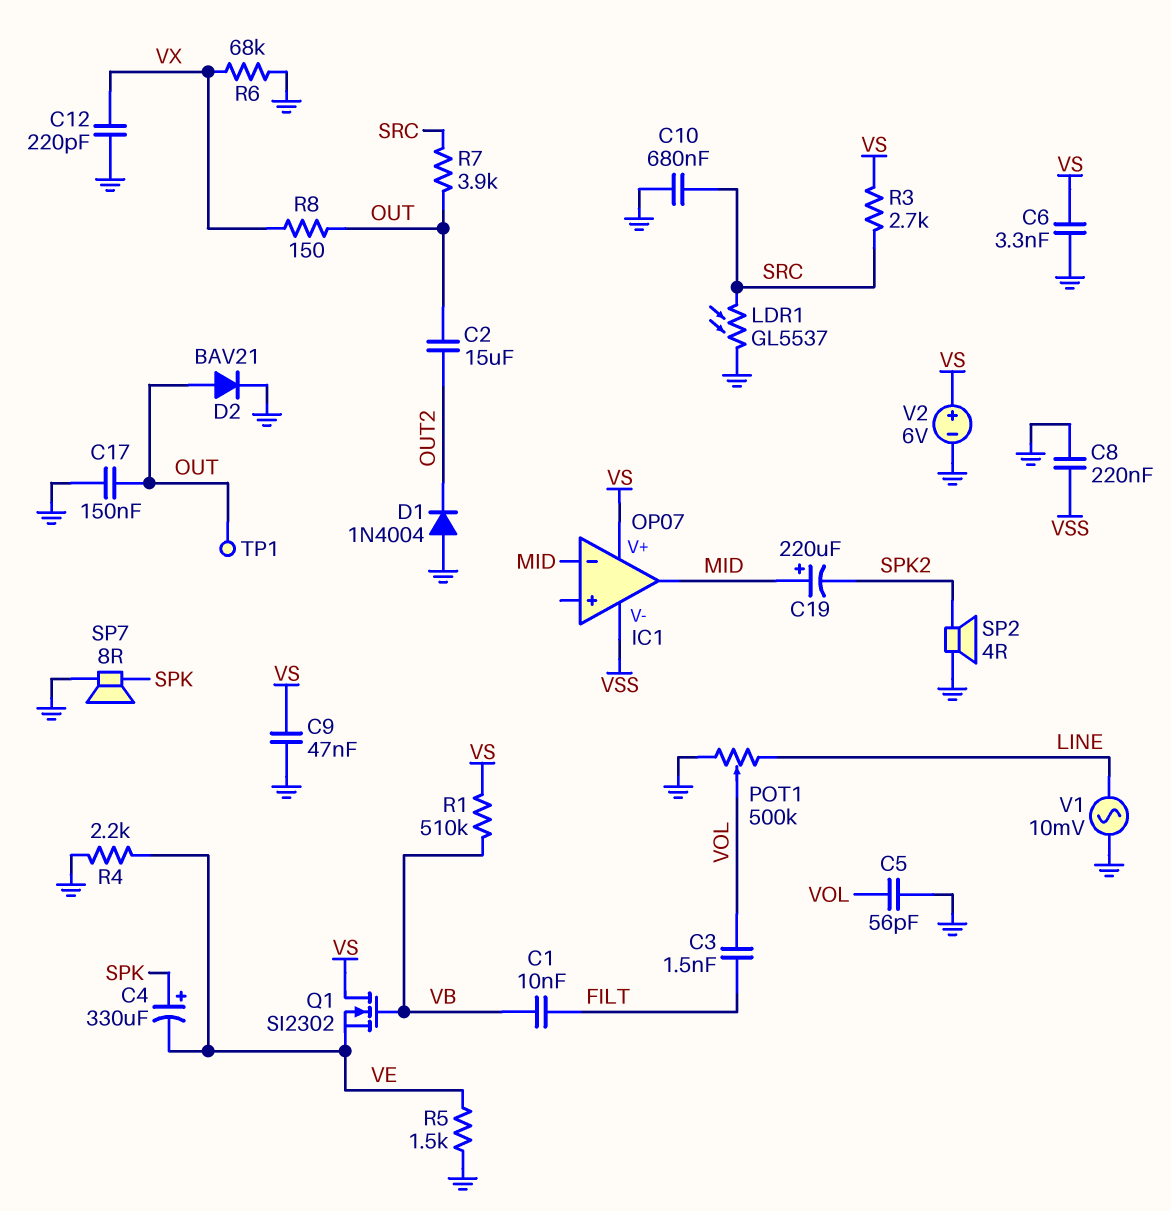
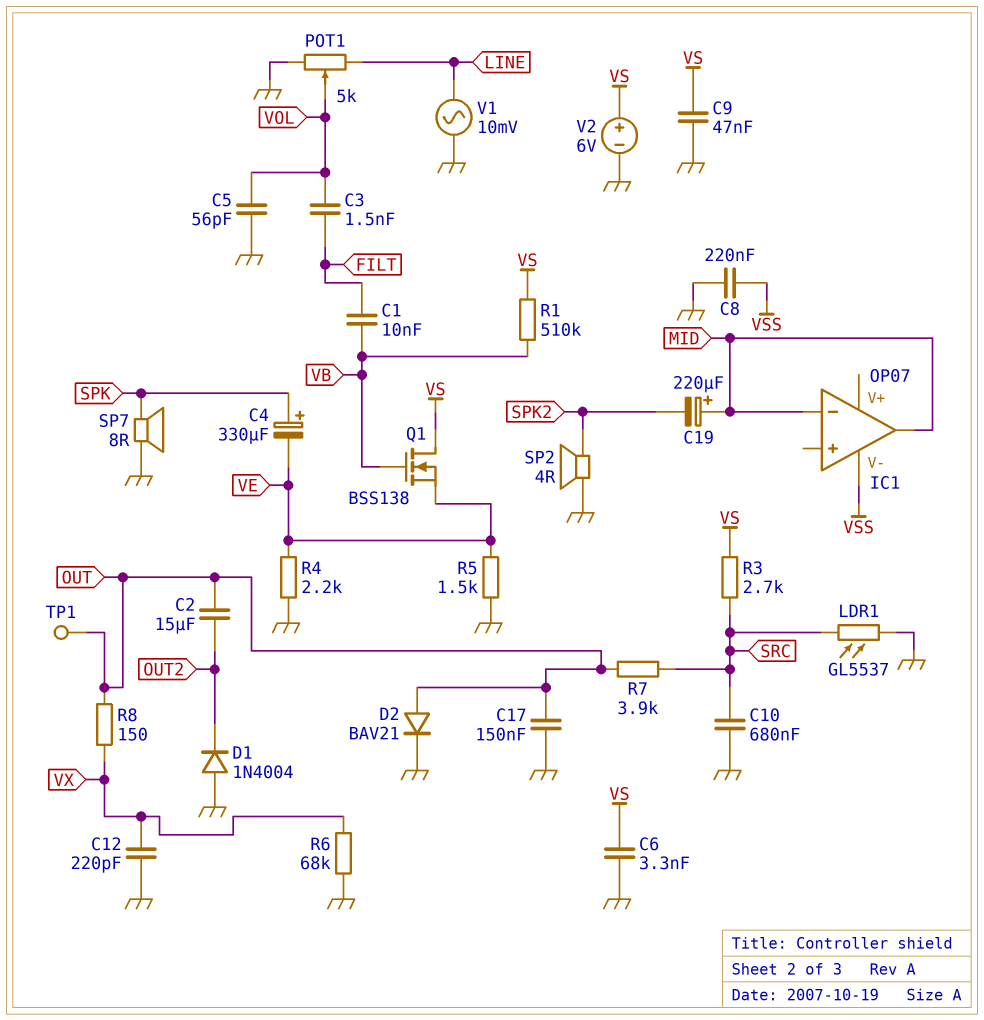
IC1 pin V+: VS -> none
POT1: 500k (GND, LINE, wiper VOL) -> 5k (GND, LINE, wiper VOL)
Q1: NMOS SI2302 (G VB, D VS, S VE) -> NMOS BSS138 (G VB, D VS, S VE)

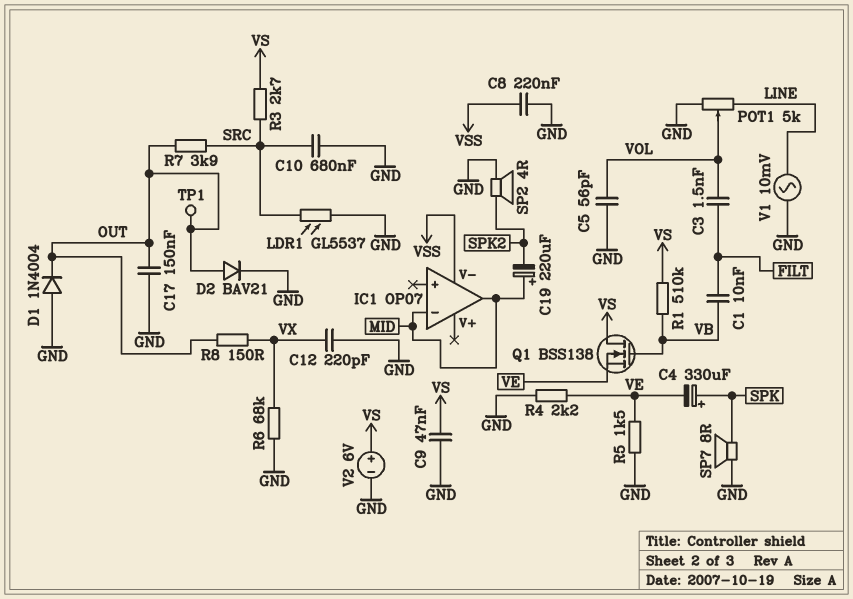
C2: 15uF (OUT, OUT2) -> none
C6: 3.3nF (GND, VS) -> none
D1: diode 1N4004 (A GND, K OUT2) -> diode 1N4004 (A GND, K OUT)

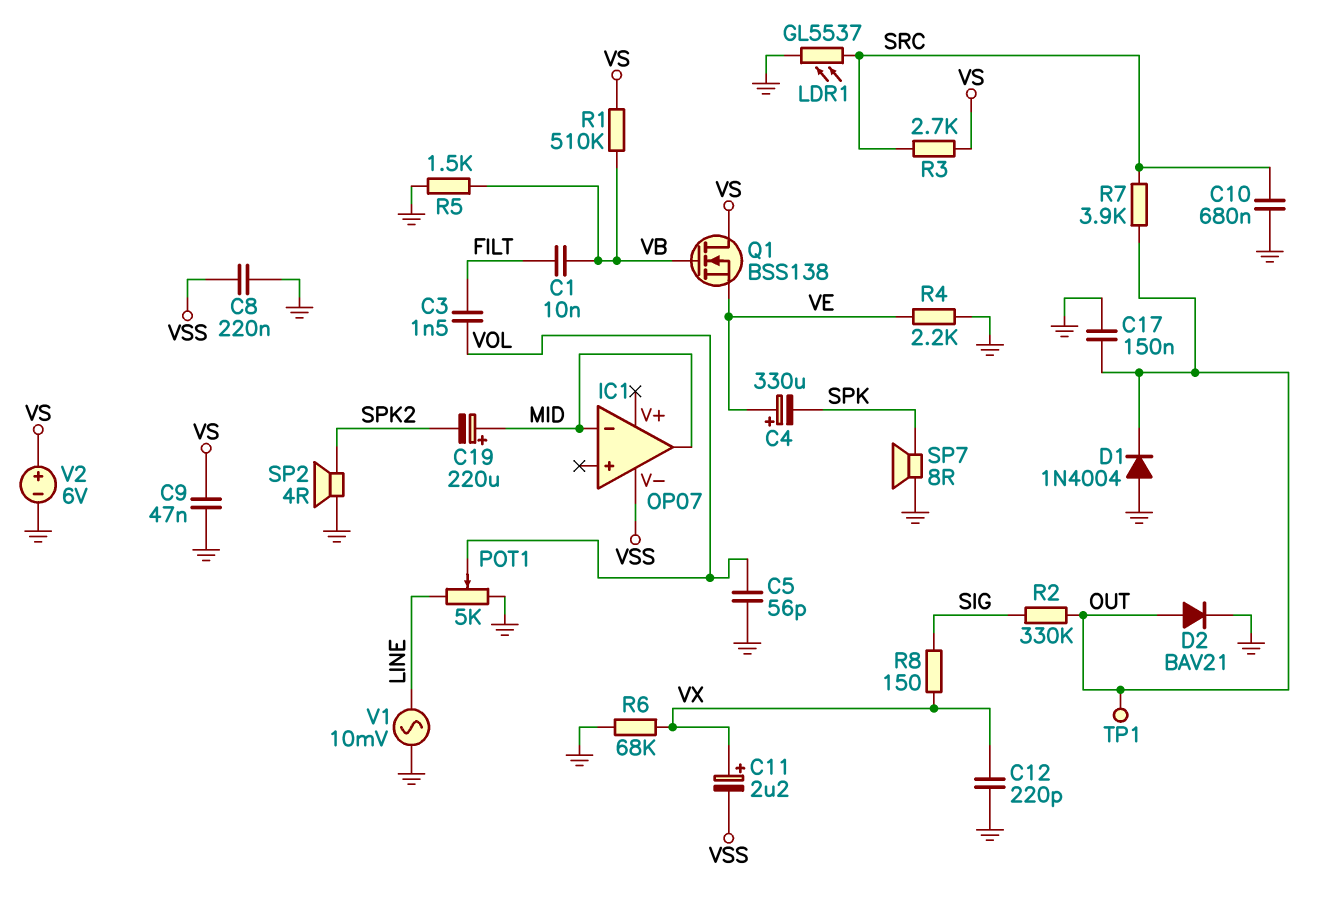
C4: 330uF (plus SPK, minus VE) -> 330uF (plus VE, minus SPK)
C11: none -> 2.2uF (plus VX, minus VSS)
R2: none -> 330k (OUT, SIG)
R5: 1.5k (GND, VE) -> 1.5k (GND, VB)
R8: 150 (OUT, VX) -> 150 (SIG, VX)

